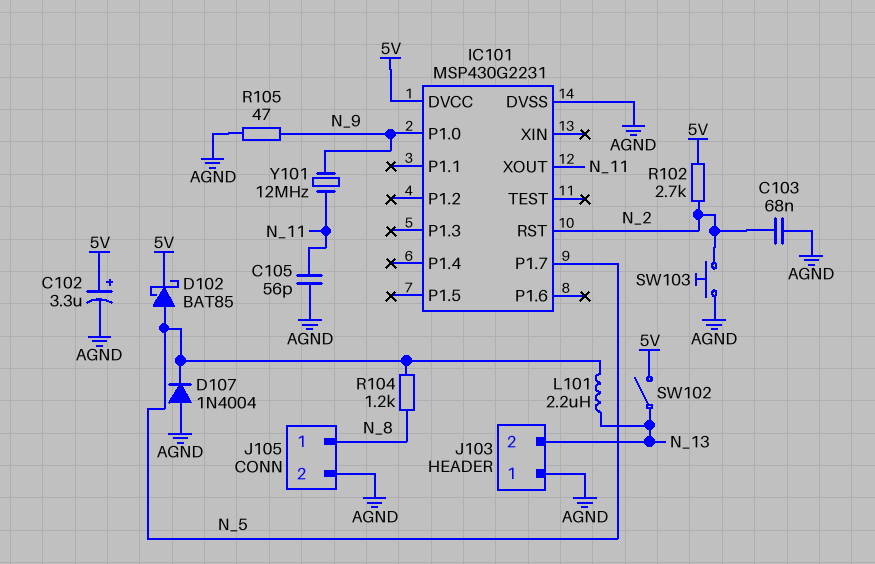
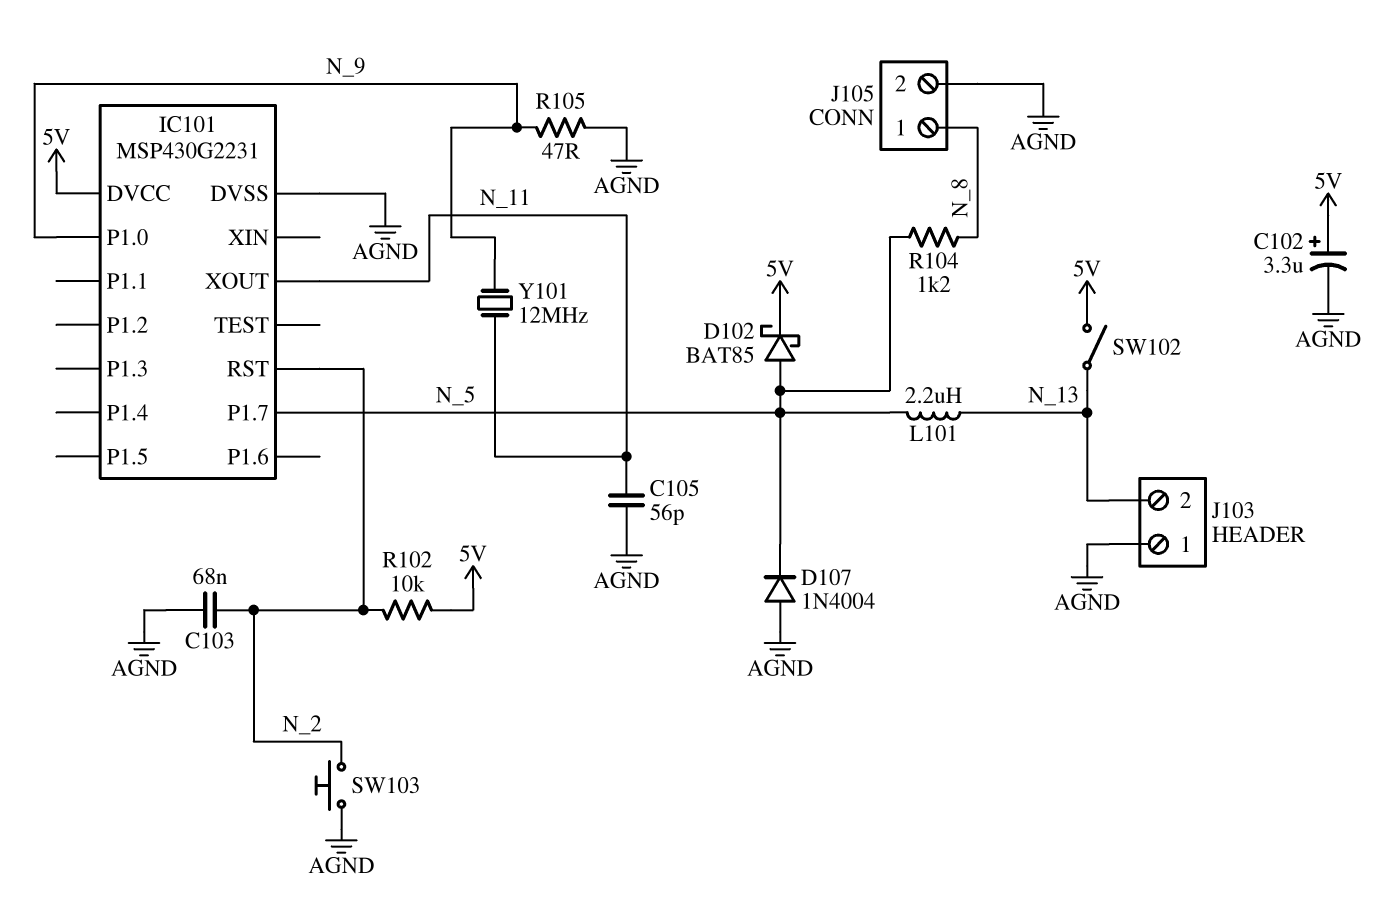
R102: 2.7k (5V, N_2) -> 10k (5V, N_2)

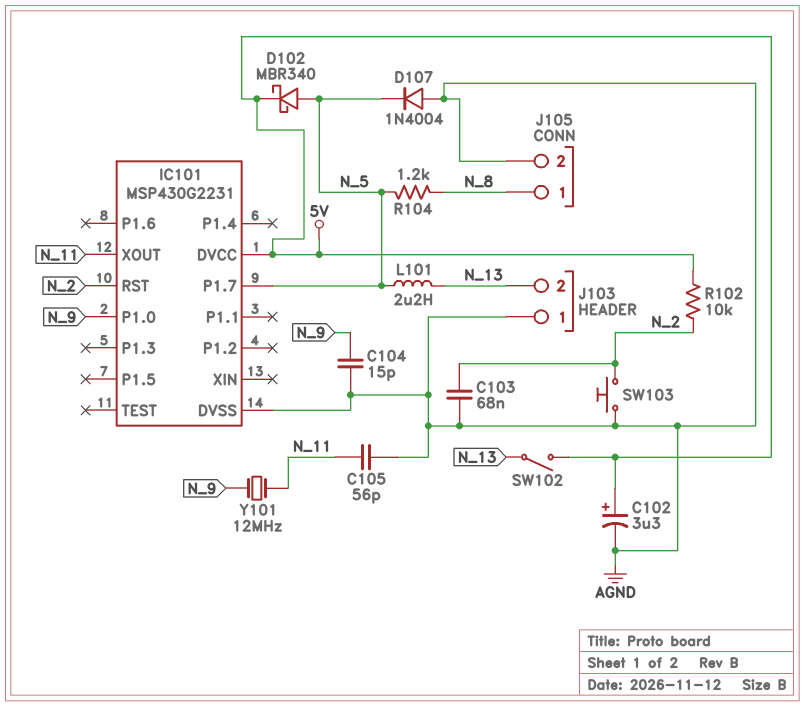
C104: none -> 15pF (AGND, N_9)
D102: schottky BAT85 (A N_5, K 5V) -> schottky MBR340 (A N_5, K 5V)
R105: 47 (AGND, N_9) -> none

